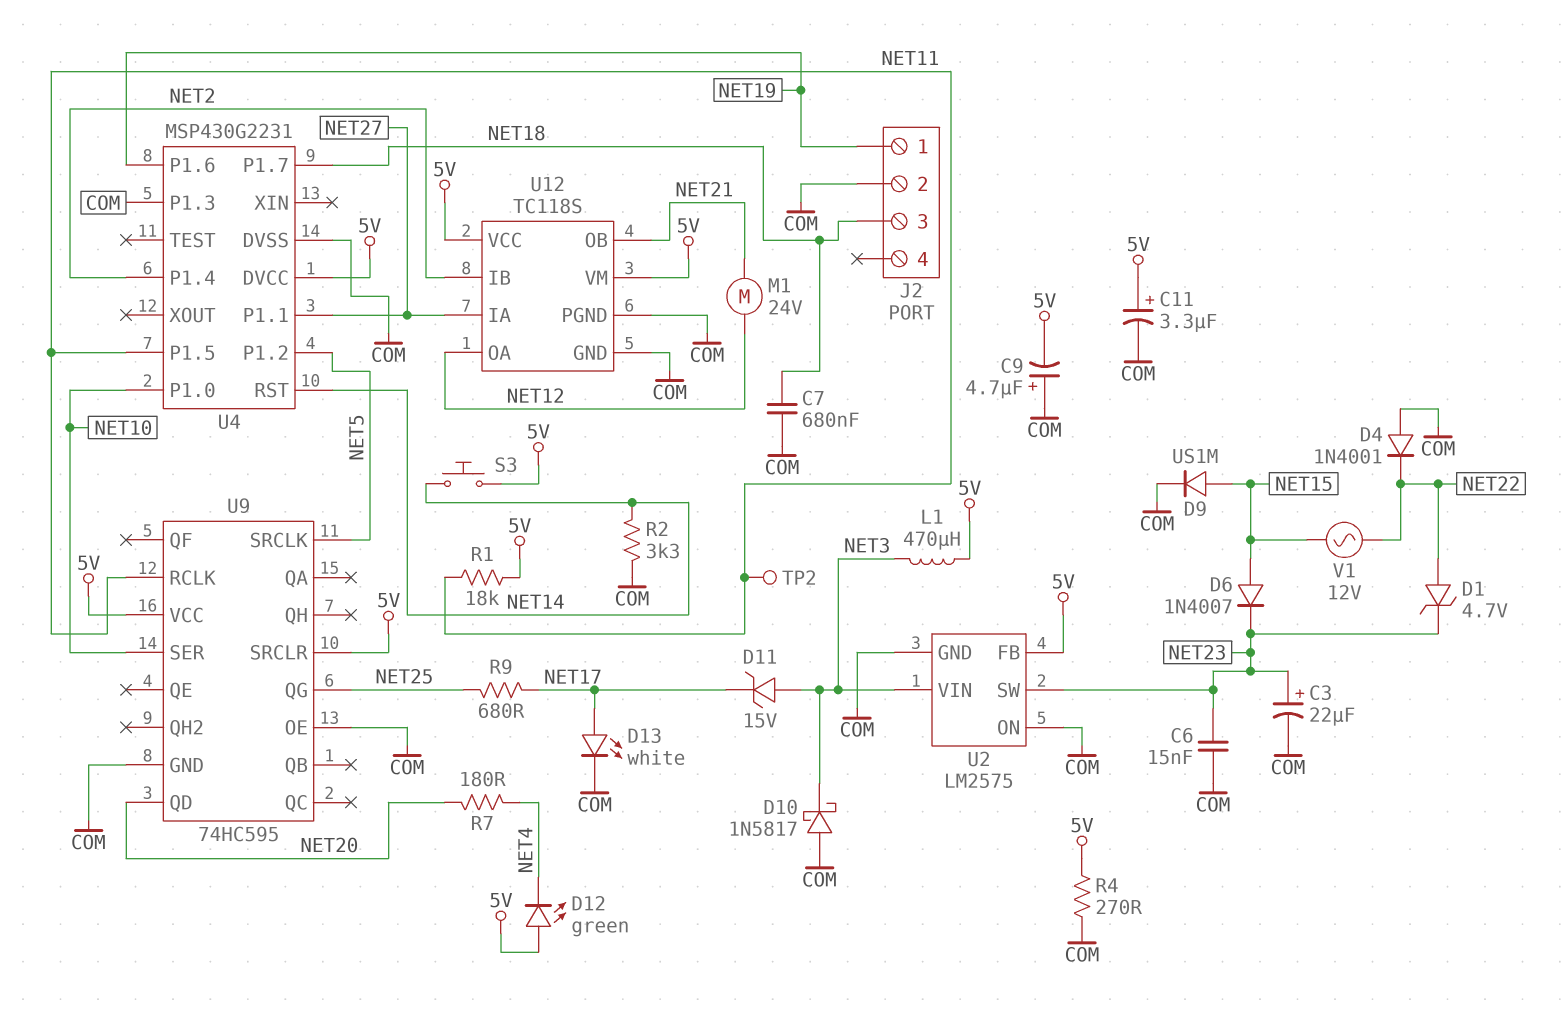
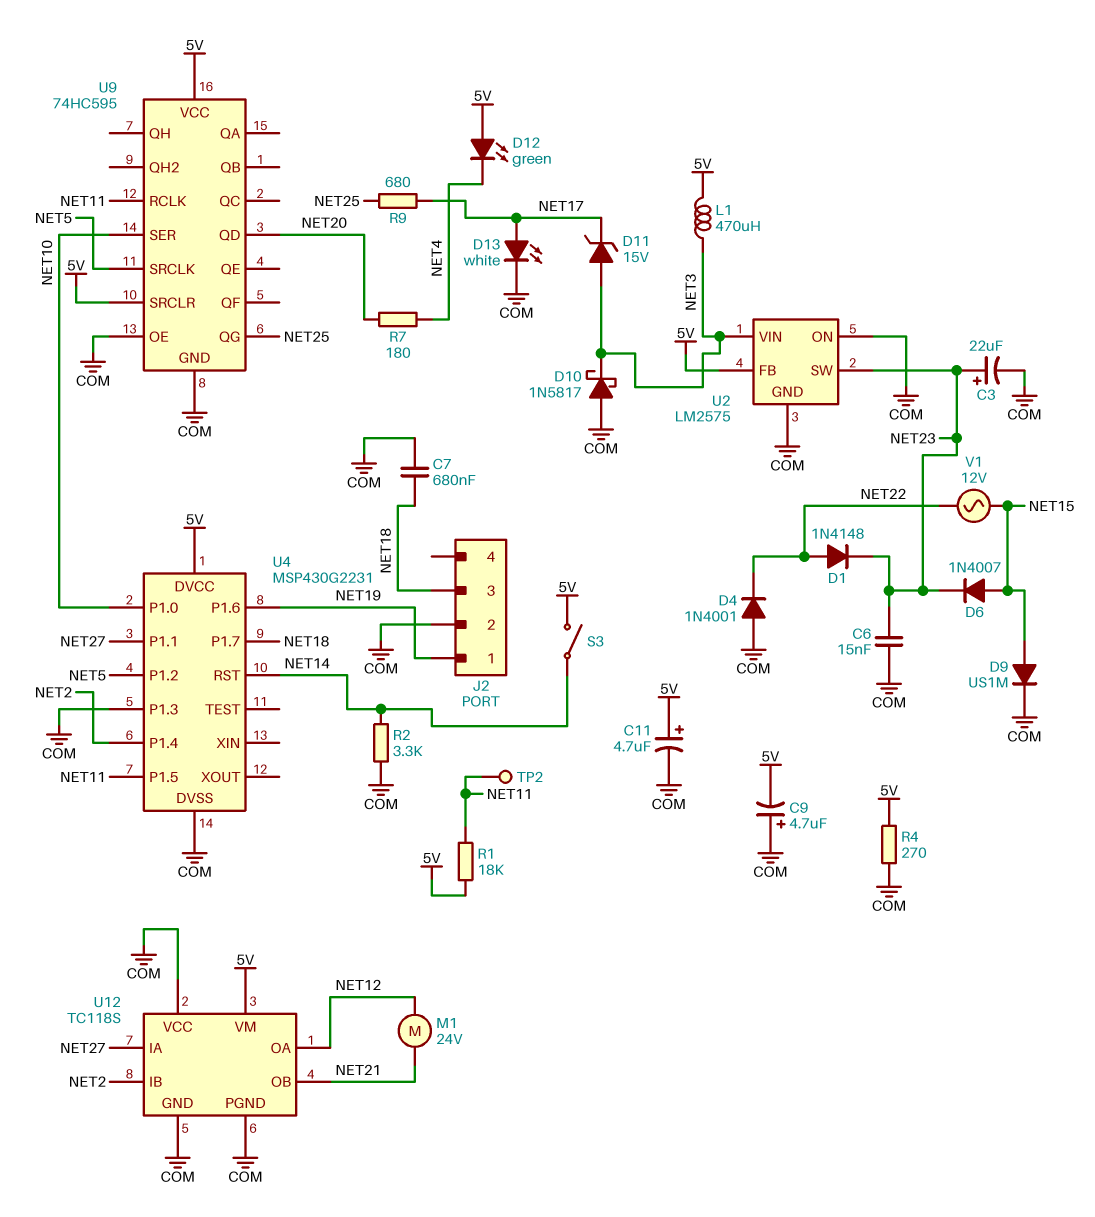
C11: 3.3uF (plus 5V, minus COM) -> 4.7uF (plus 5V, minus COM)
D1: zener 4.7V (A NET22, K NET23) -> diode 1N4148 (A NET22, K NET23)
S3: button (5V, NET14) -> switch (5V, NET14)
U12 pin VCC: 5V -> COM

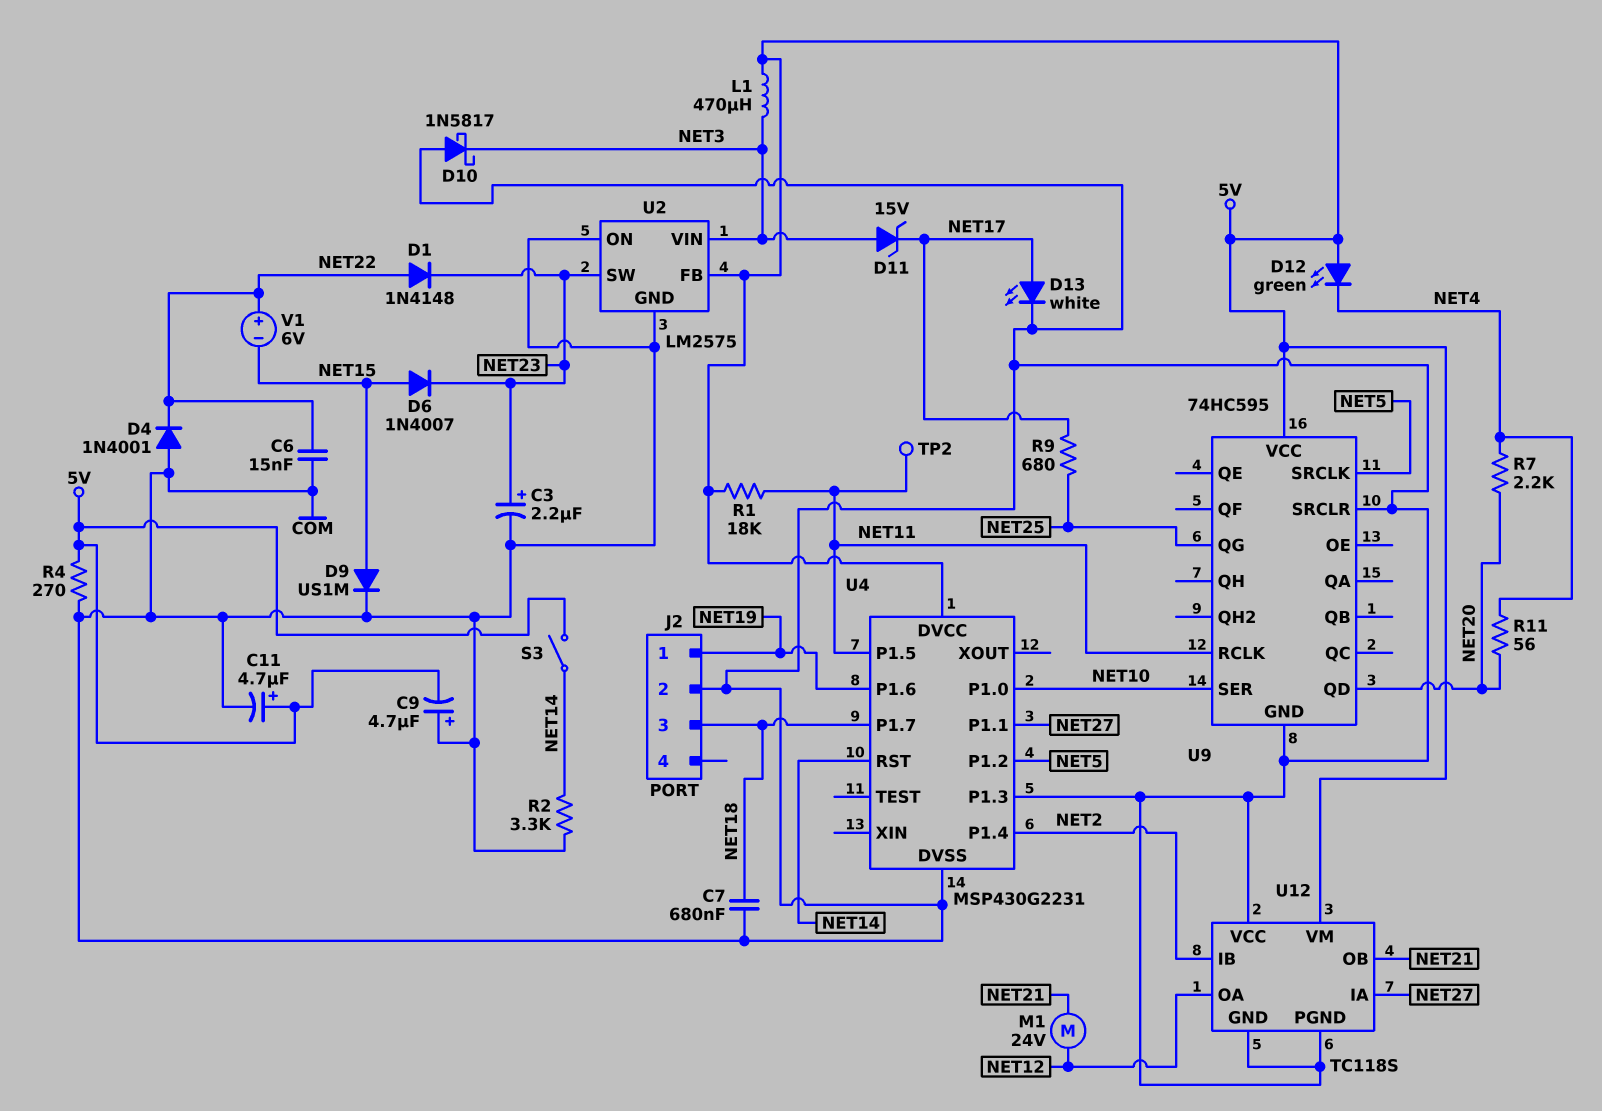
C3: 22uF (plus NET23, minus COM) -> 2.2uF (plus NET23, minus COM)
C6: 15nF (COM, NET23) -> 15nF (COM, NET22)
R7: 180 (NET4, NET20) -> 2.2k (NET4, NET20)
R11: none -> 56 (NET4, NET20)
U9 pin OE: COM -> none
U9 pin SRCLR: 5V -> COM
V1: AC 12V (NET15, NET22) -> 6V (plus NET22, minus NET15)

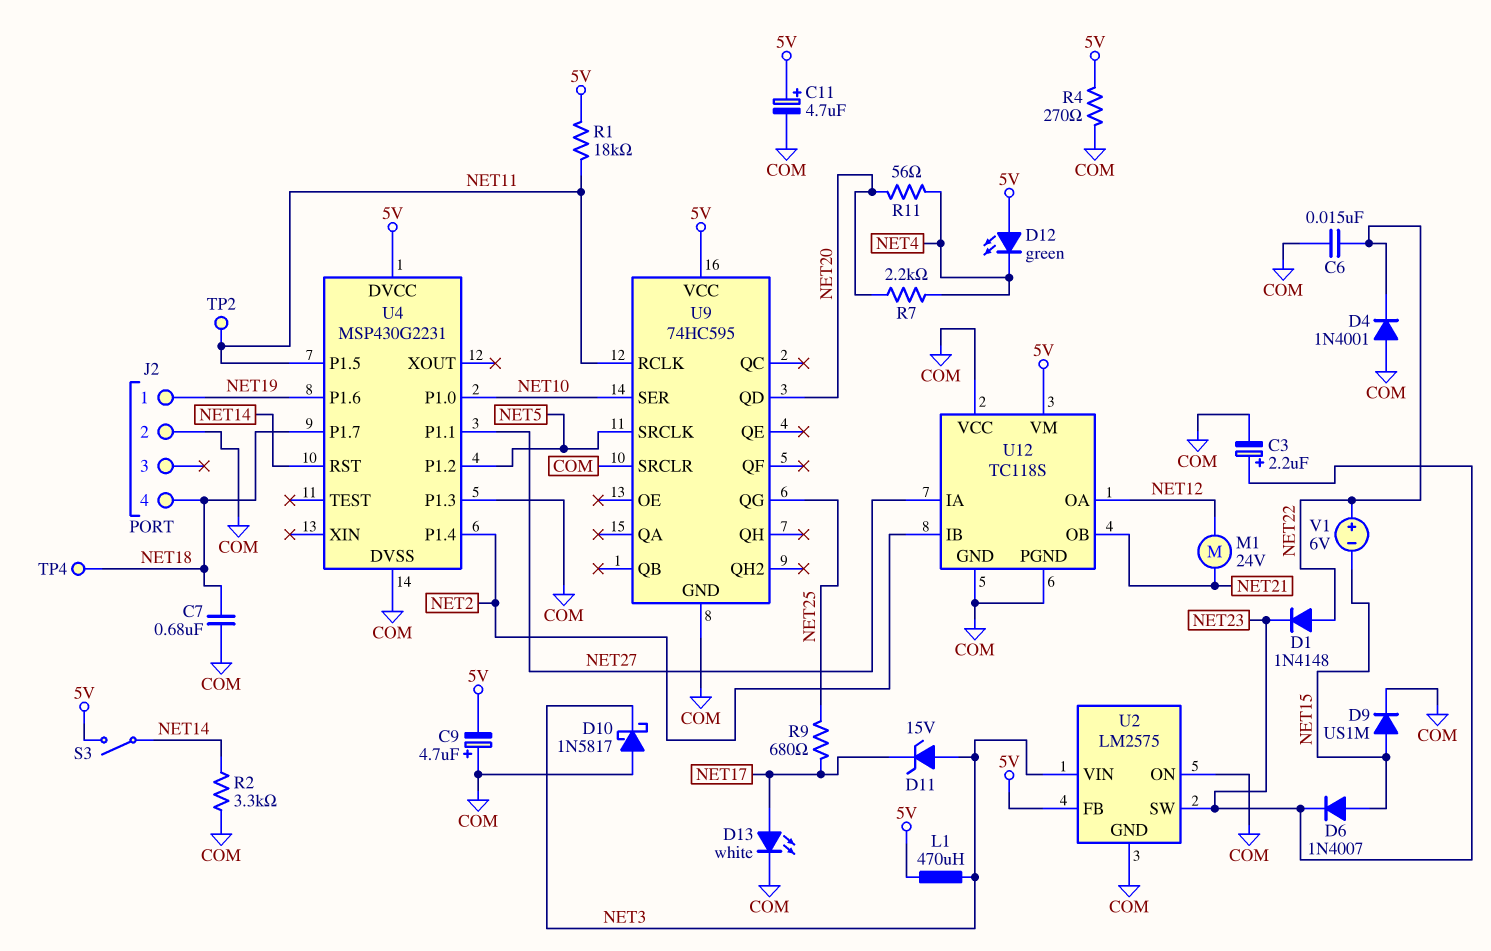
J2 pin 3: NET18 -> none
J2 pin 4: none -> NET18
TP4: none -> test point (NET18)

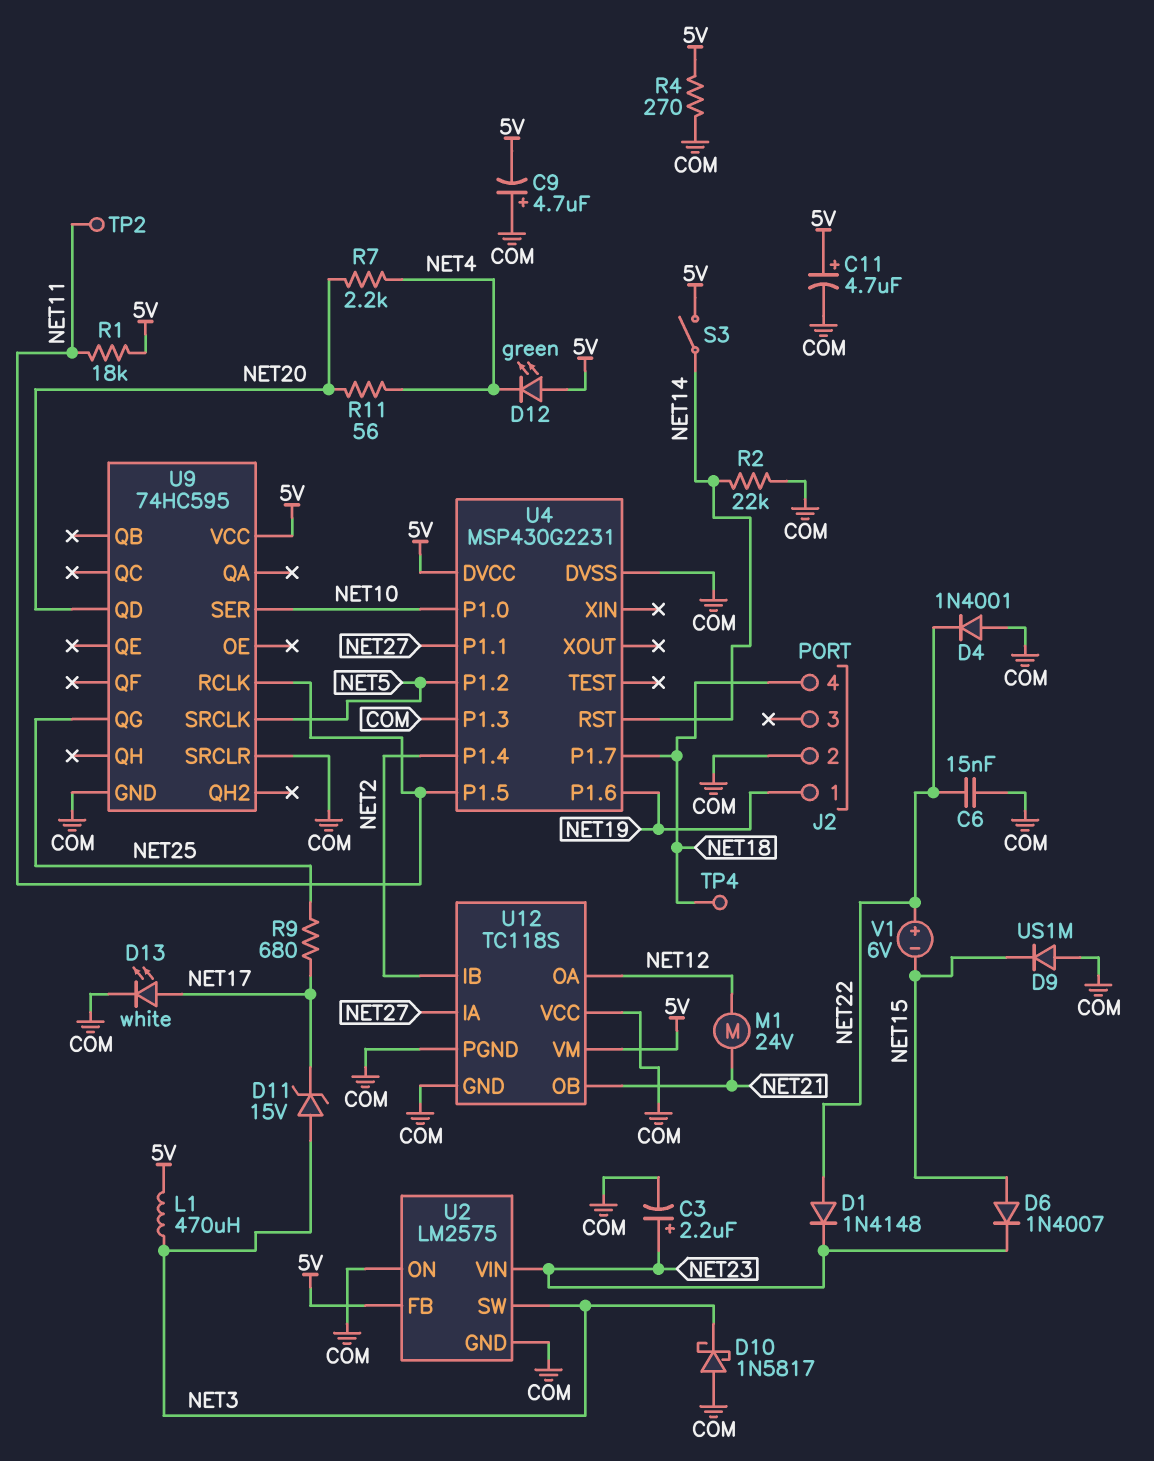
C7: 680nF (COM, NET18) -> none
D9: diode US1M (A NET15, K COM) -> diode US1M (A COM, K NET15)
R2: 3.3k (COM, NET14) -> 22k (COM, NET14)
U2 pin SW: NET23 -> NET3
U2 pin VIN: NET3 -> NET23

